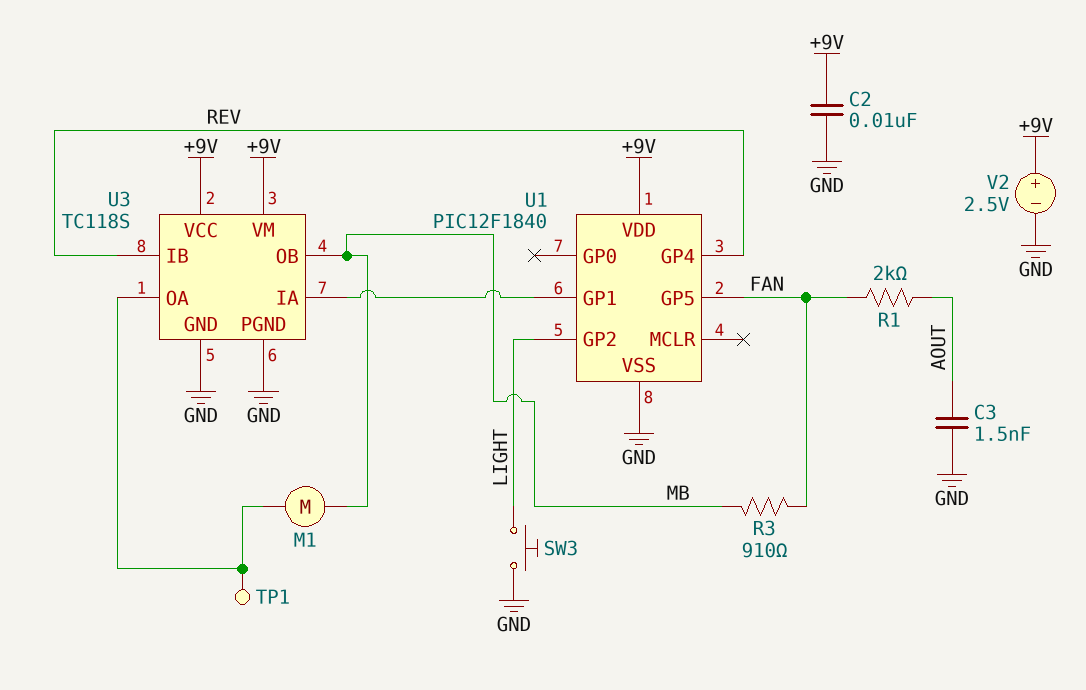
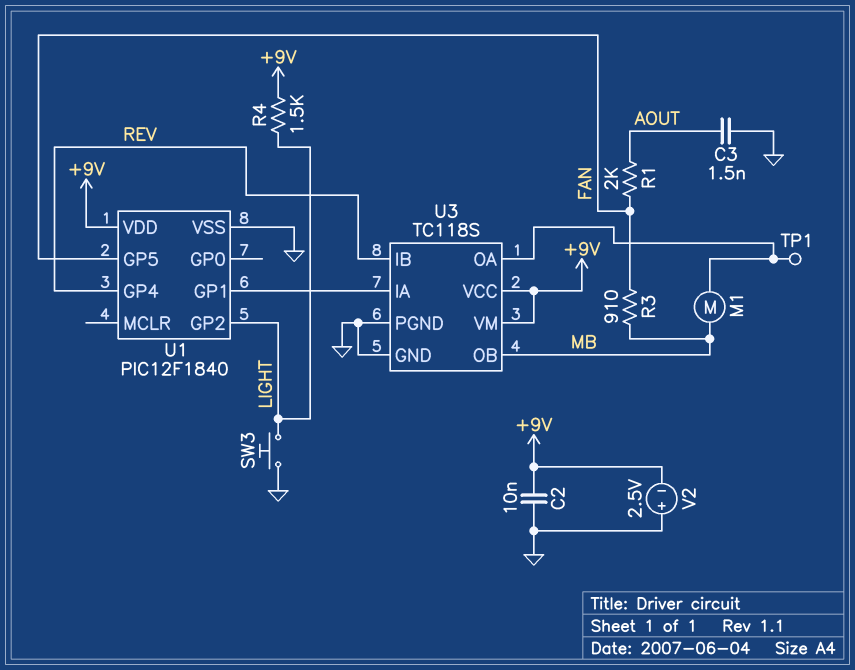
R4: none -> 1.5k (+9V, LIGHT)
V2: 2.5V (plus +9V, minus GND) -> 2.5V (plus GND, minus +9V)

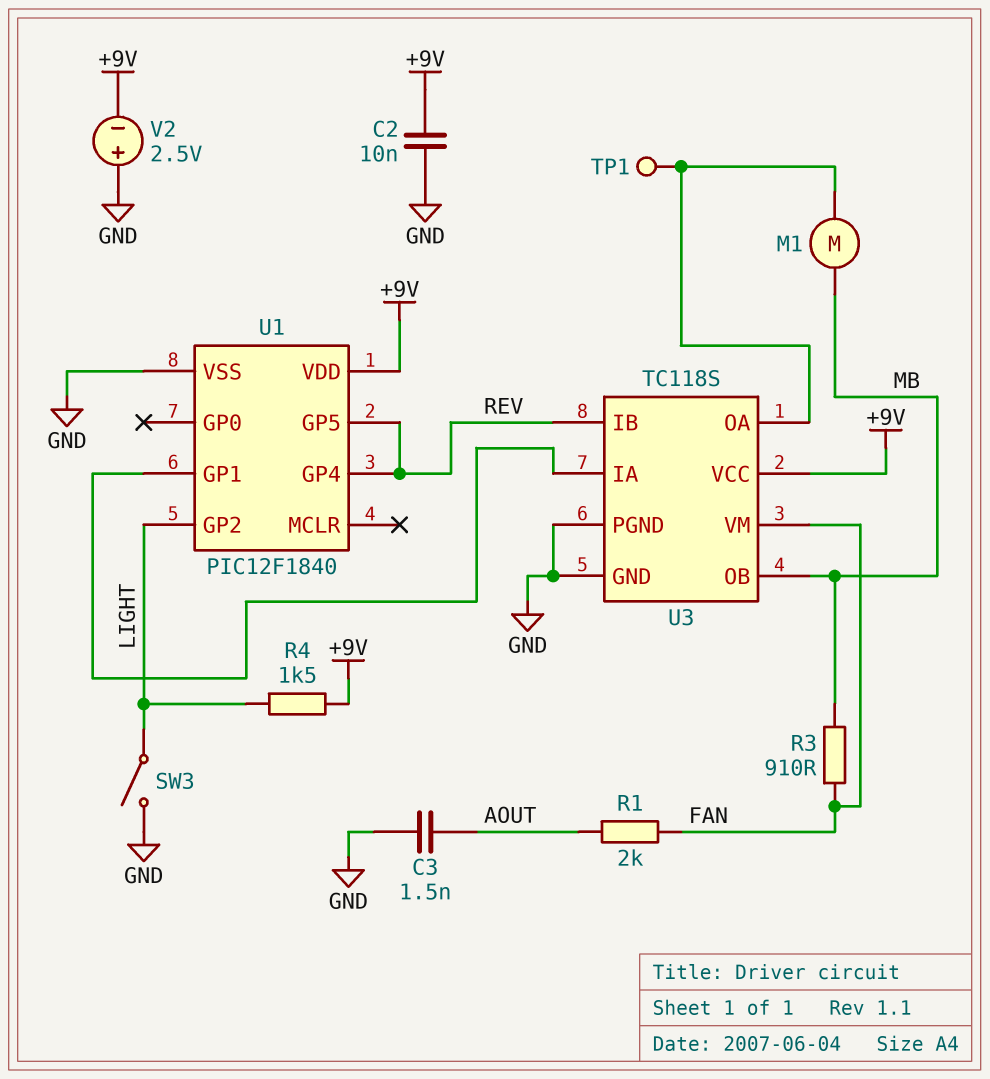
SW3: button (GND, LIGHT) -> switch (GND, LIGHT)
U1 pin GP5: FAN -> REV
U3 pin VM: +9V -> FAN

